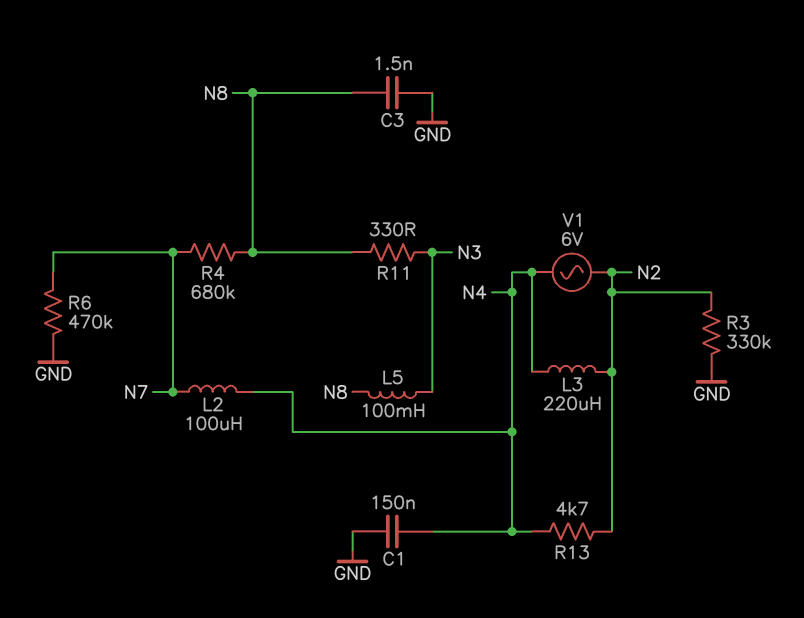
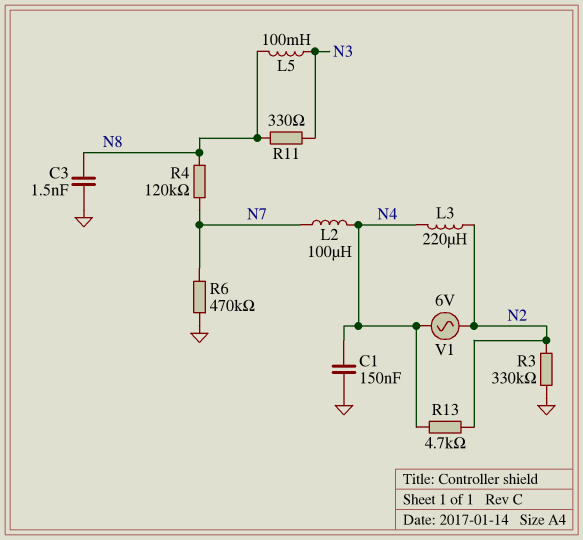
R4: 680k (N7, N8) -> 120k (N7, N8)

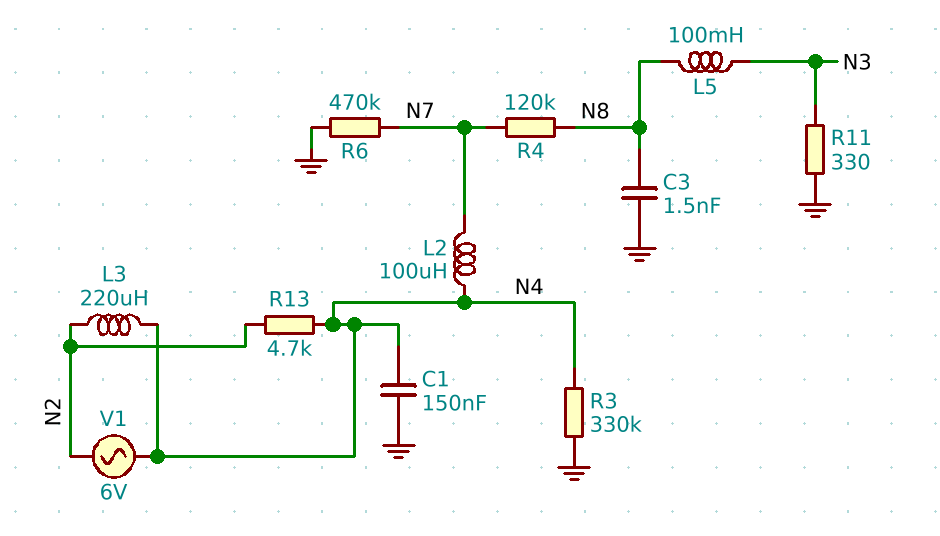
R3: 330k (GND, N2) -> 330k (GND, N4)
R11: 330 (N3, N8) -> 330 (GND, N3)

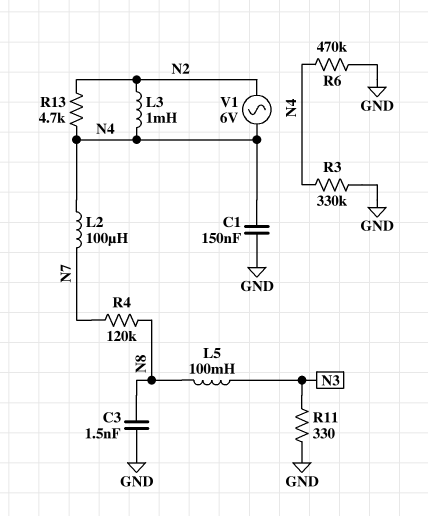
L3: 220uH (N2, N4) -> 1mH (N2, N4)
R6: 470k (GND, N7) -> 470k (GND, N4)

